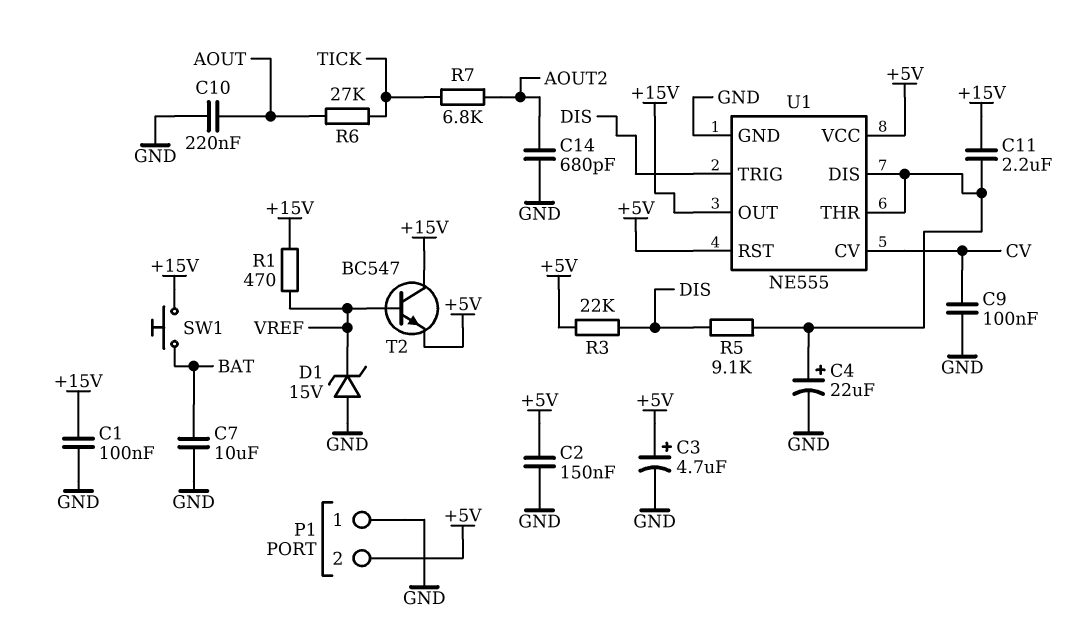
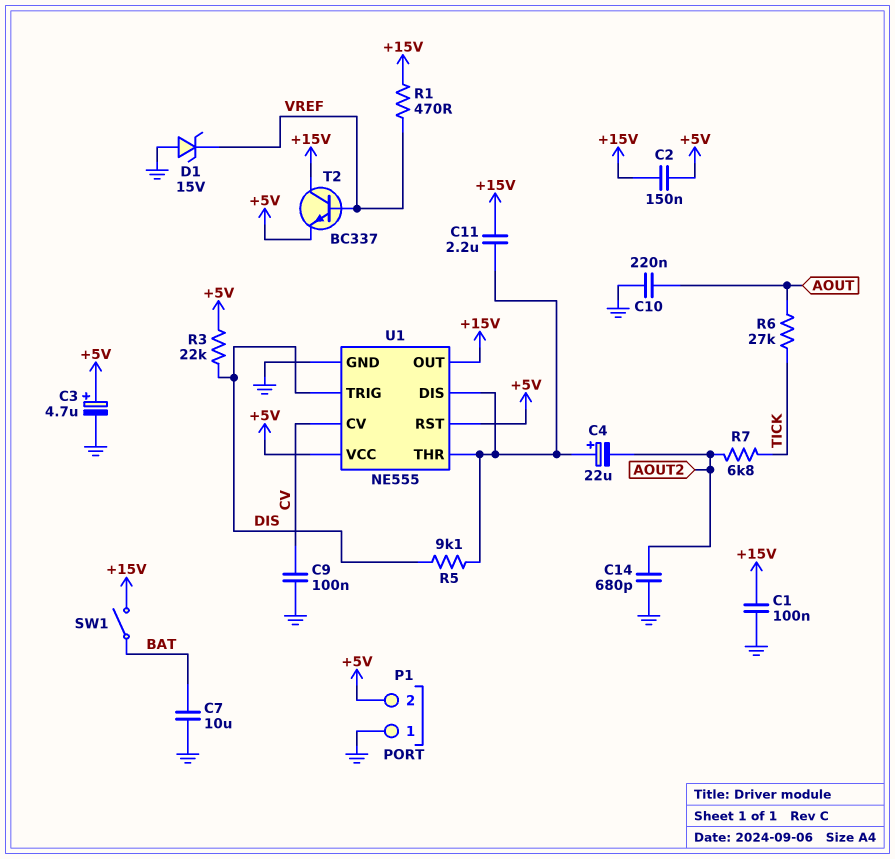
C2: 150nF (+5V, GND) -> 150nF (+5V, +15V)
C4: 22uF (plus U1/DIS, minus GND) -> 22uF (plus U1/DIS, minus AOUT2)
SW1: button (+15V, BAT) -> switch (+15V, BAT)
T2: NPN BC547 (B VREF, C +15V, E +5V) -> NPN BC337 (B VREF, C +15V, E +5V)

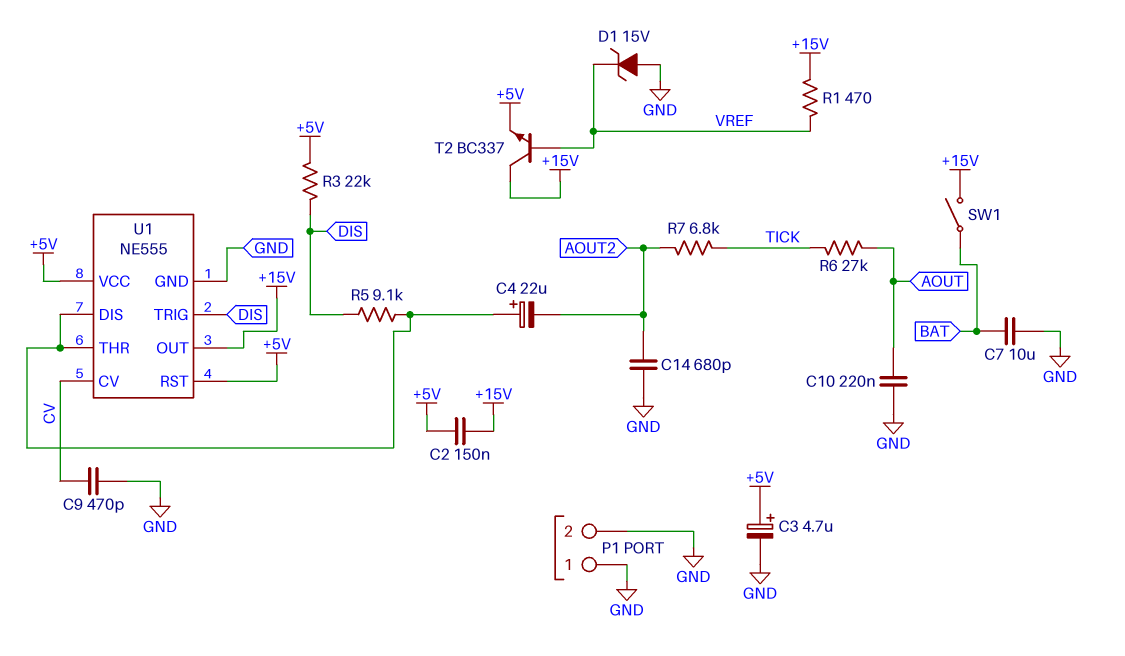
C1: 100nF (+15V, GND) -> none
C9: 100nF (CV, GND) -> 470pF (CV, GND)
C11: 2.2uF (+15V, U1/DIS) -> none
P1 pin 2: +5V -> GND

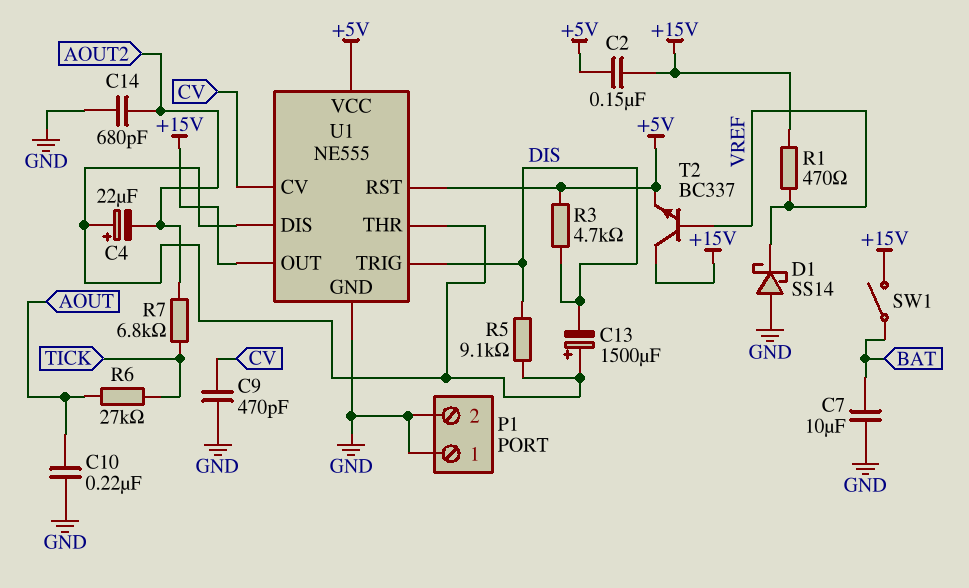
C3: 4.7uF (plus +5V, minus GND) -> none
C13: none -> 1500uF (plus U1/DIS, minus DIS)
D1: zener 15V (A GND, K VREF) -> schottky SS14 (A GND, K VREF)
R3: 22k (+5V, DIS) -> 4.7k (+5V, DIS)

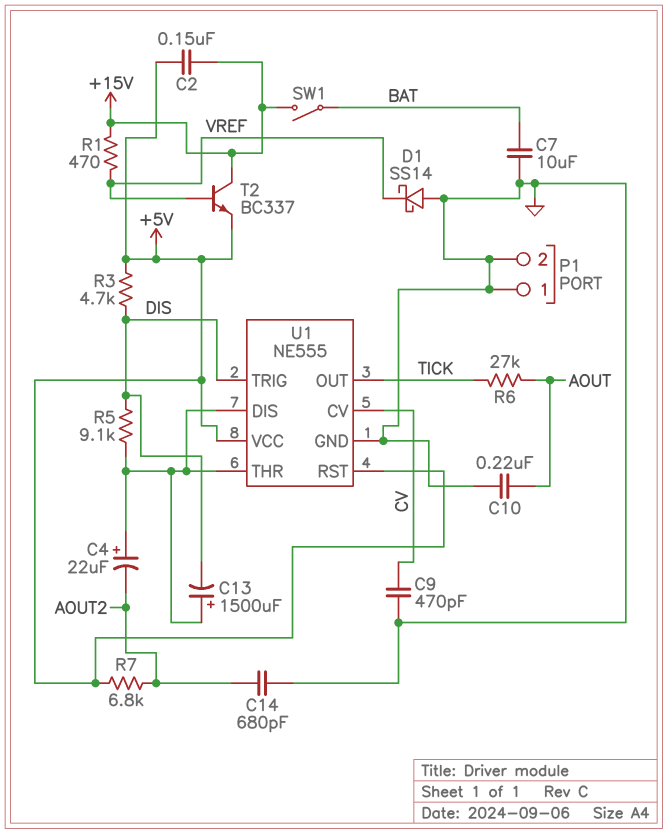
R7: 6.8k (AOUT2, TICK) -> 6.8k (+5V, AOUT2)
U1 pin OUT: +15V -> TICK

